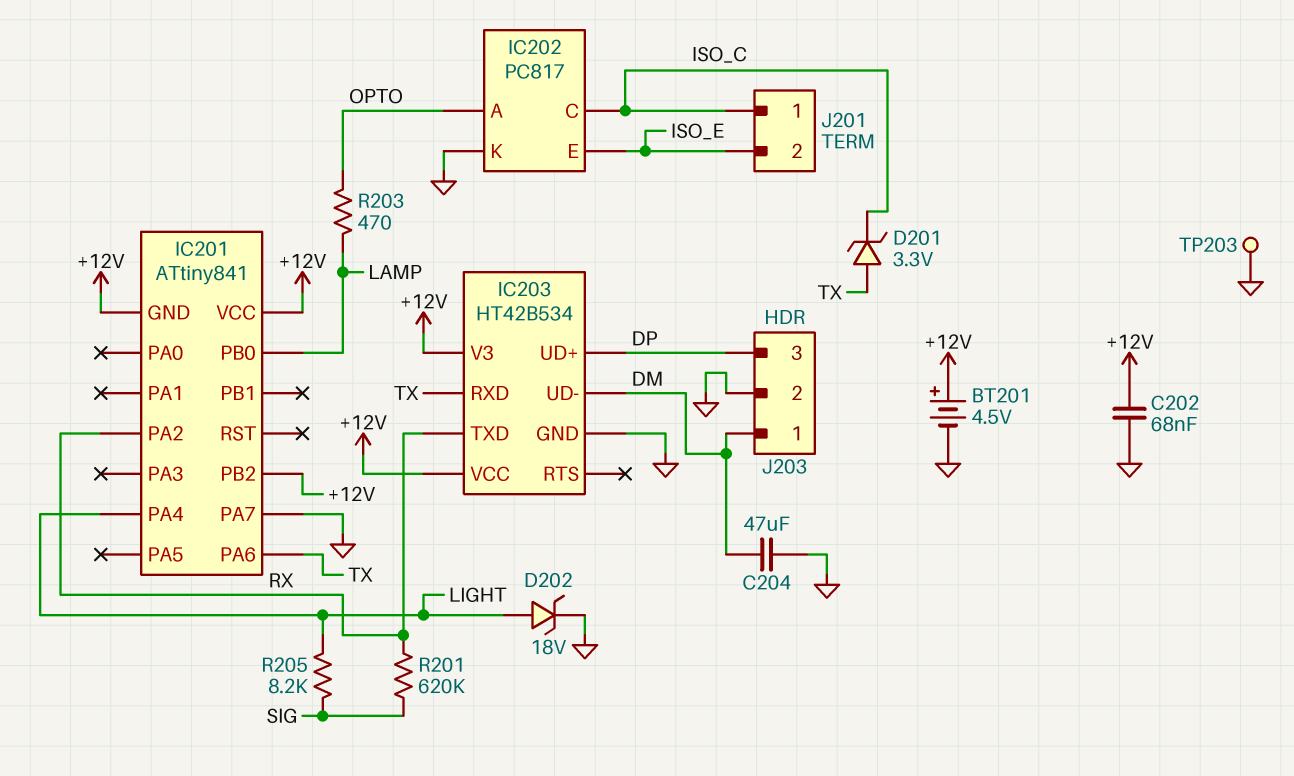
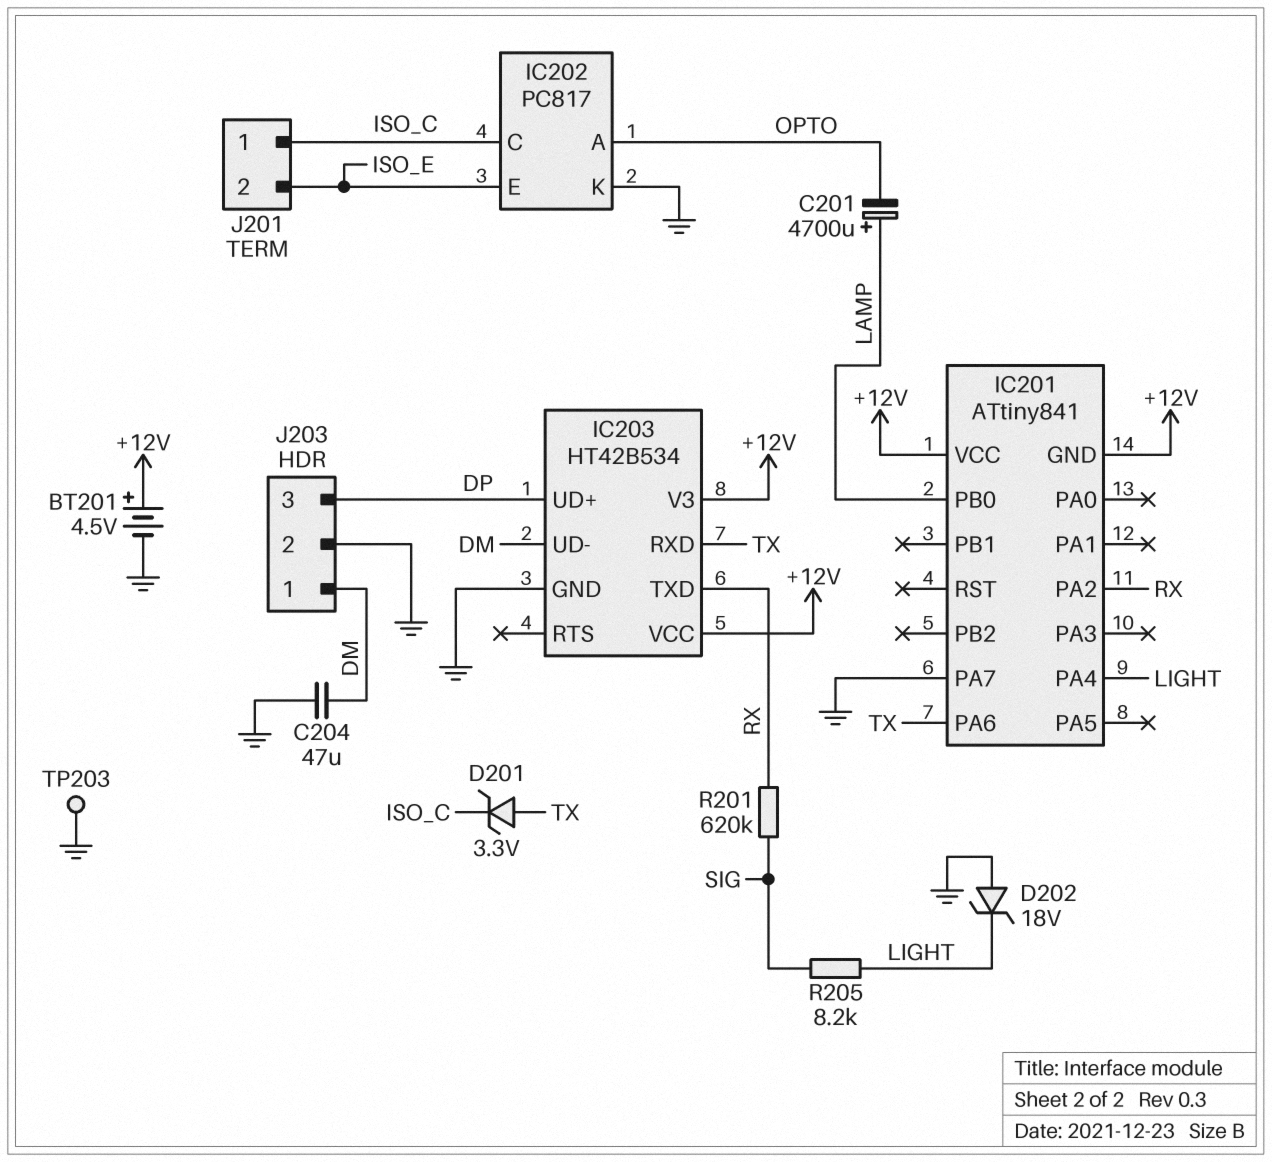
C201: none -> 4700uF (plus LAMP, minus OPTO)
C202: 68nF (+12V, GND) -> none
D202: zener 18V (A LIGHT, K GND) -> zener 18V (A GND, K LIGHT)
IC201 pin PB2: +12V -> none
R203: 470 (LAMP, OPTO) -> none

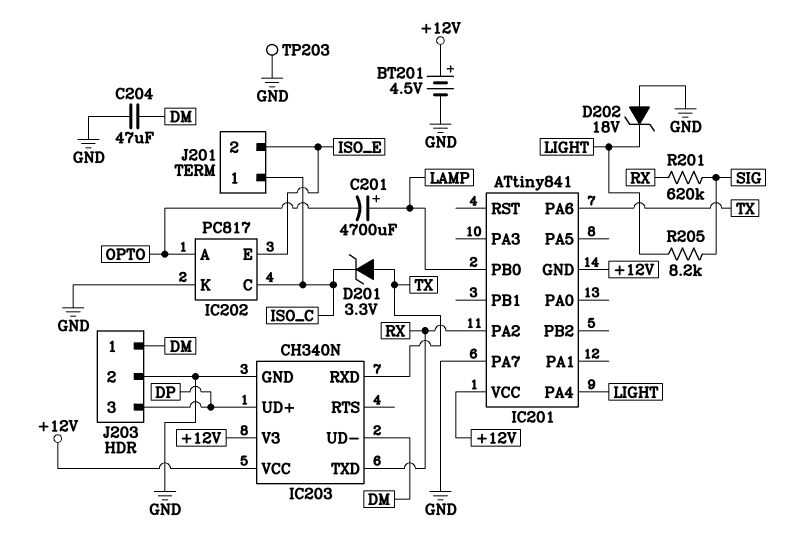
IC203: HT42B534 -> CH340N

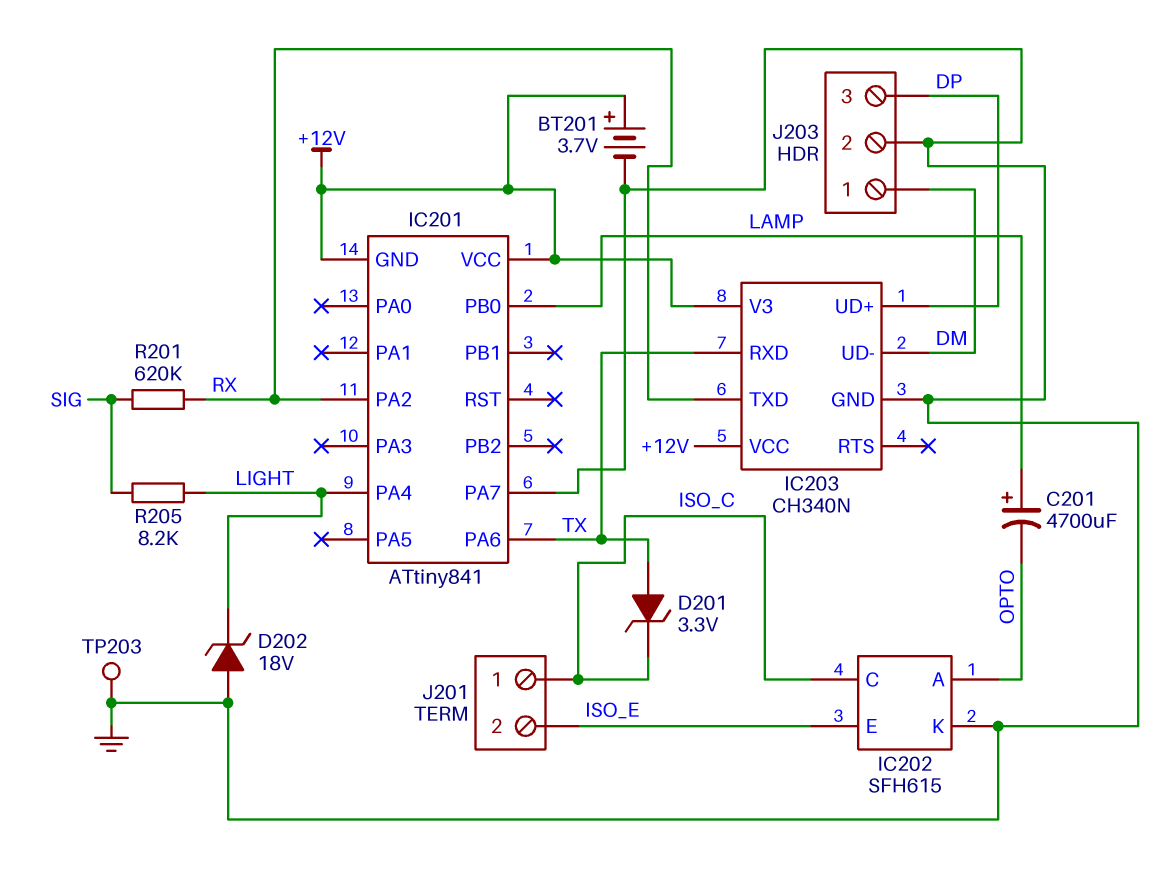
BT201: 4.5V (plus +12V, minus GND) -> 3.7V (plus +12V, minus GND)
C204: 47uF (DM, GND) -> none
IC202: PC817 -> SFH615

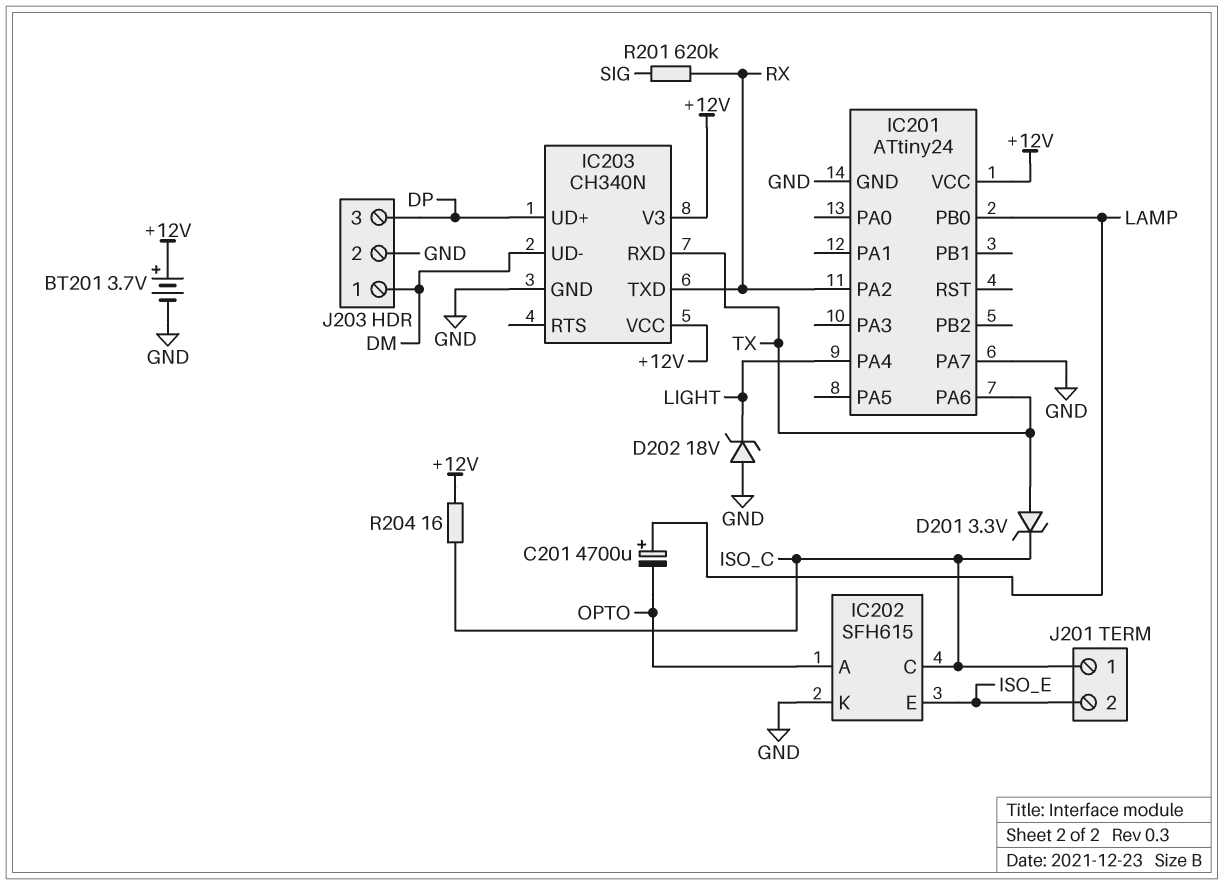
IC201: ATtiny841 -> ATtiny24
IC201 pin GND: +12V -> GND
R204: none -> 16 (+12V, ISO_C)
R205: 8.2k (LIGHT, SIG) -> none
TP203: test point (GND) -> none

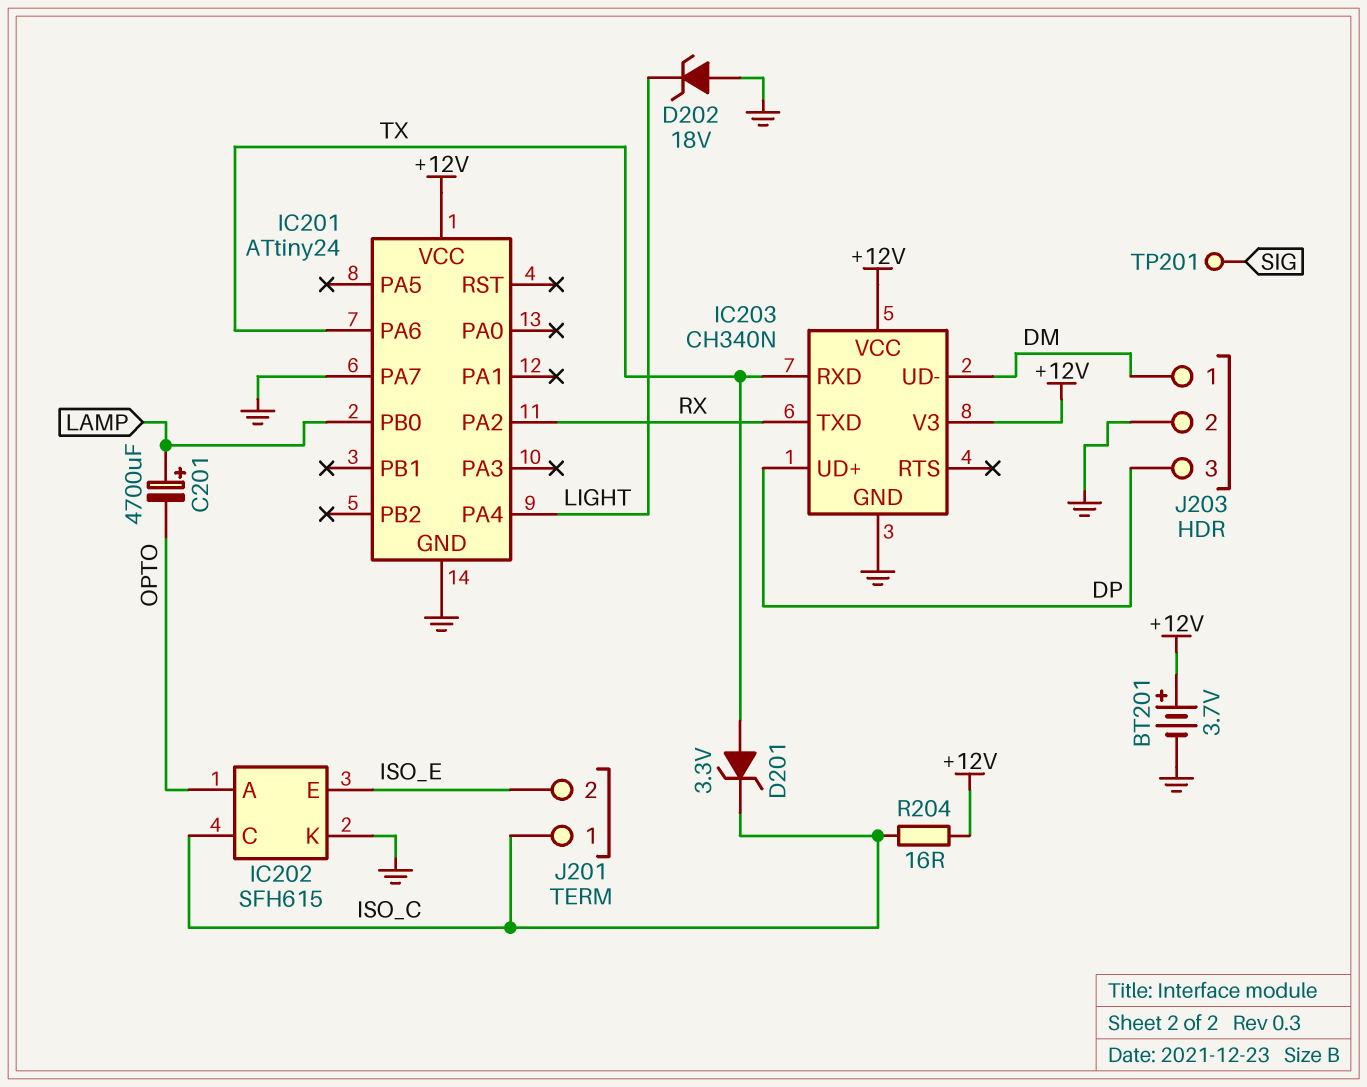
R201: 620k (RX, SIG) -> none
TP201: none -> test point (SIG)

